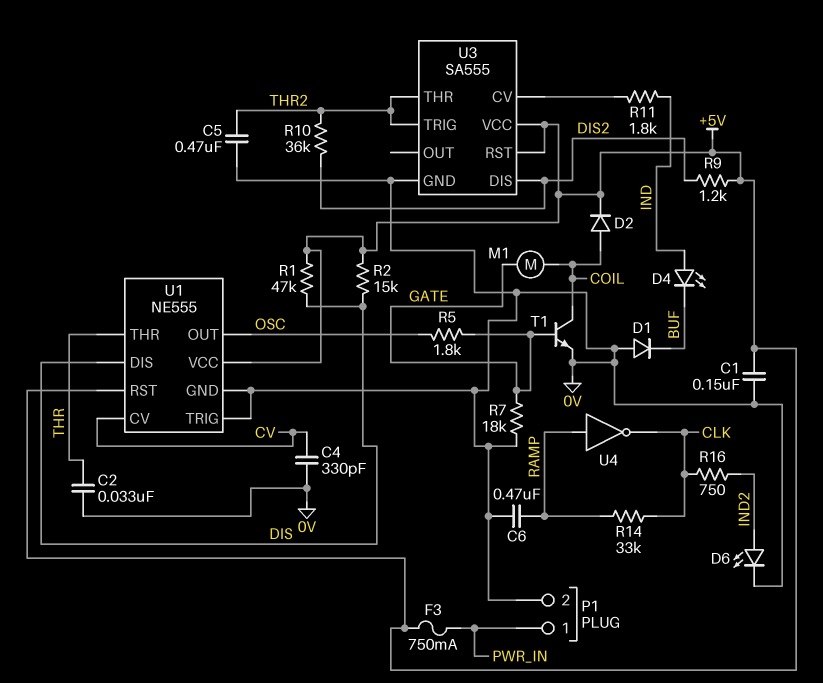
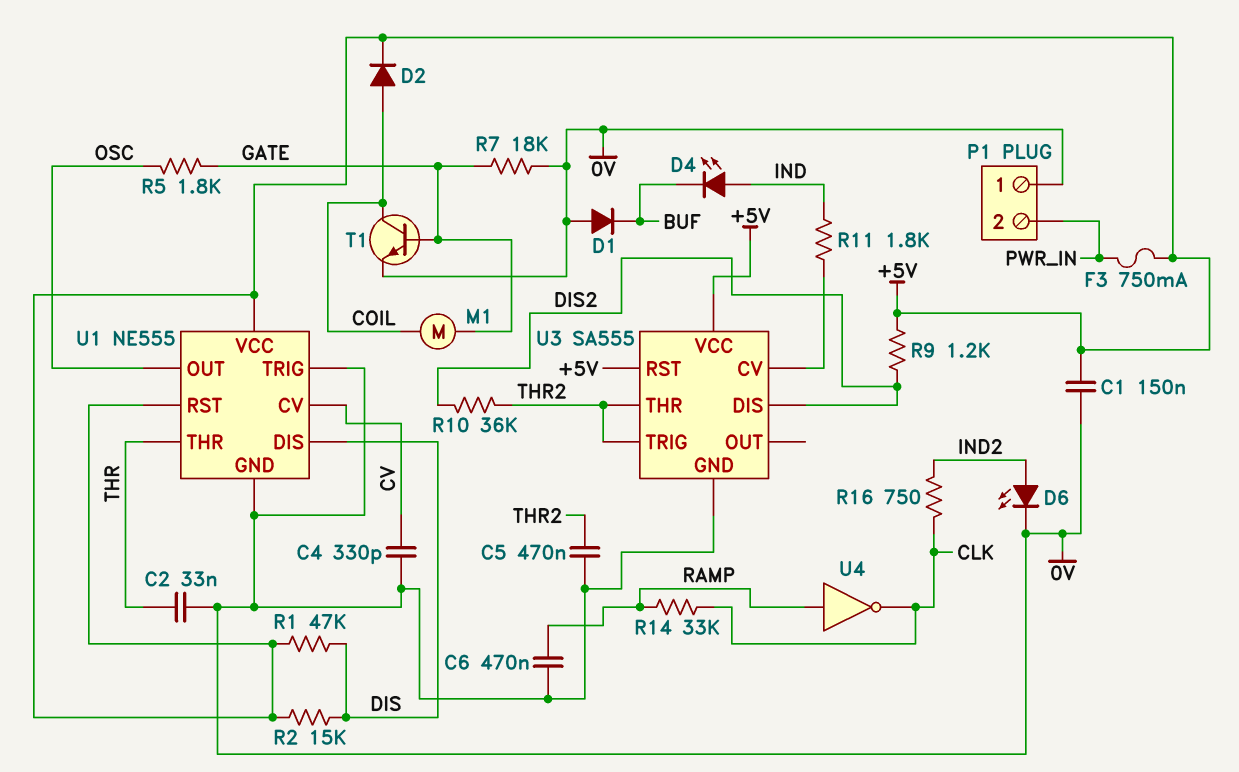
P1 pin 1: PWR_IN -> 0V
P1 pin 2: 0V -> PWR_IN

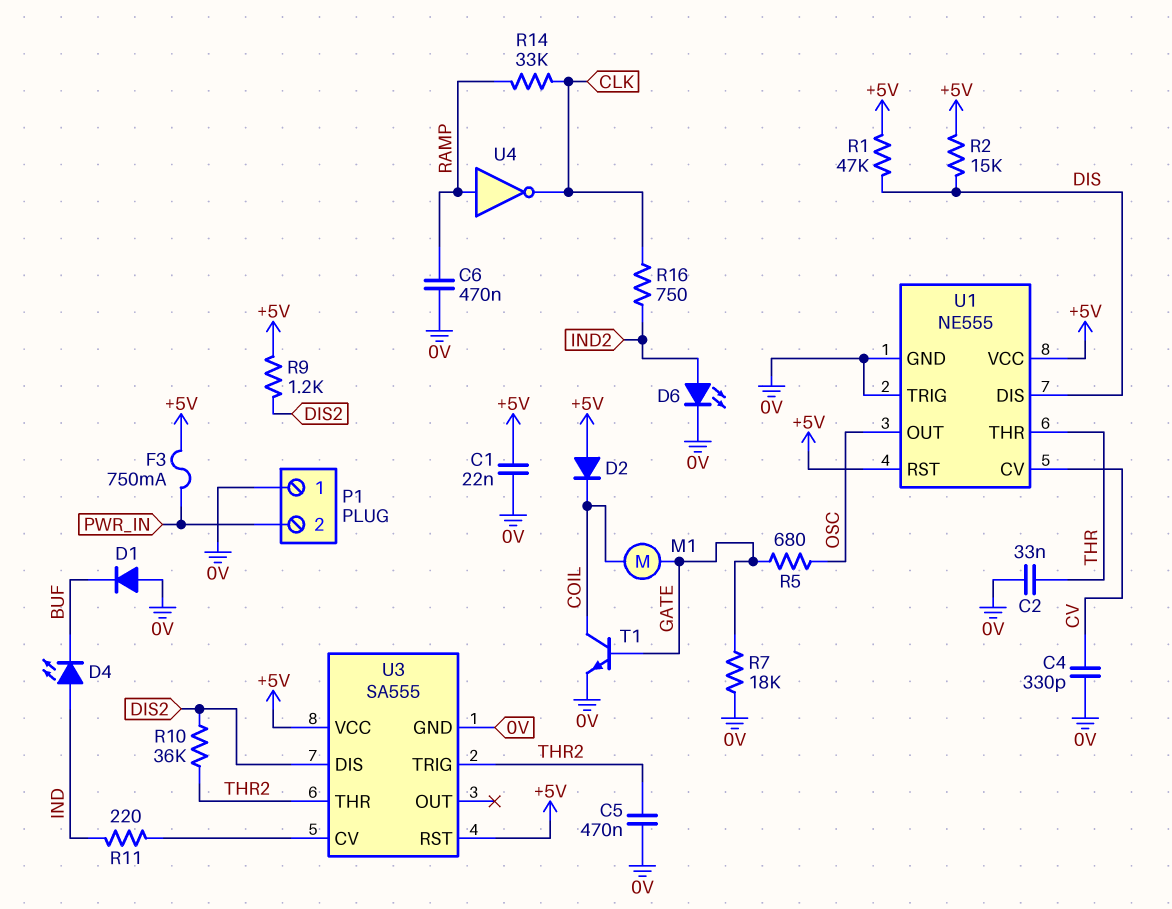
C1: 150nF (+5V, 0V) -> 22nF (+5V, 0V)
D2: diode (A COIL, K +5V) -> diode (A +5V, K COIL)
R5: 1.8k (GATE, OSC) -> 680 (GATE, OSC)
R11: 1.8k (IND, U3/CV) -> 220 (IND, U3/CV)

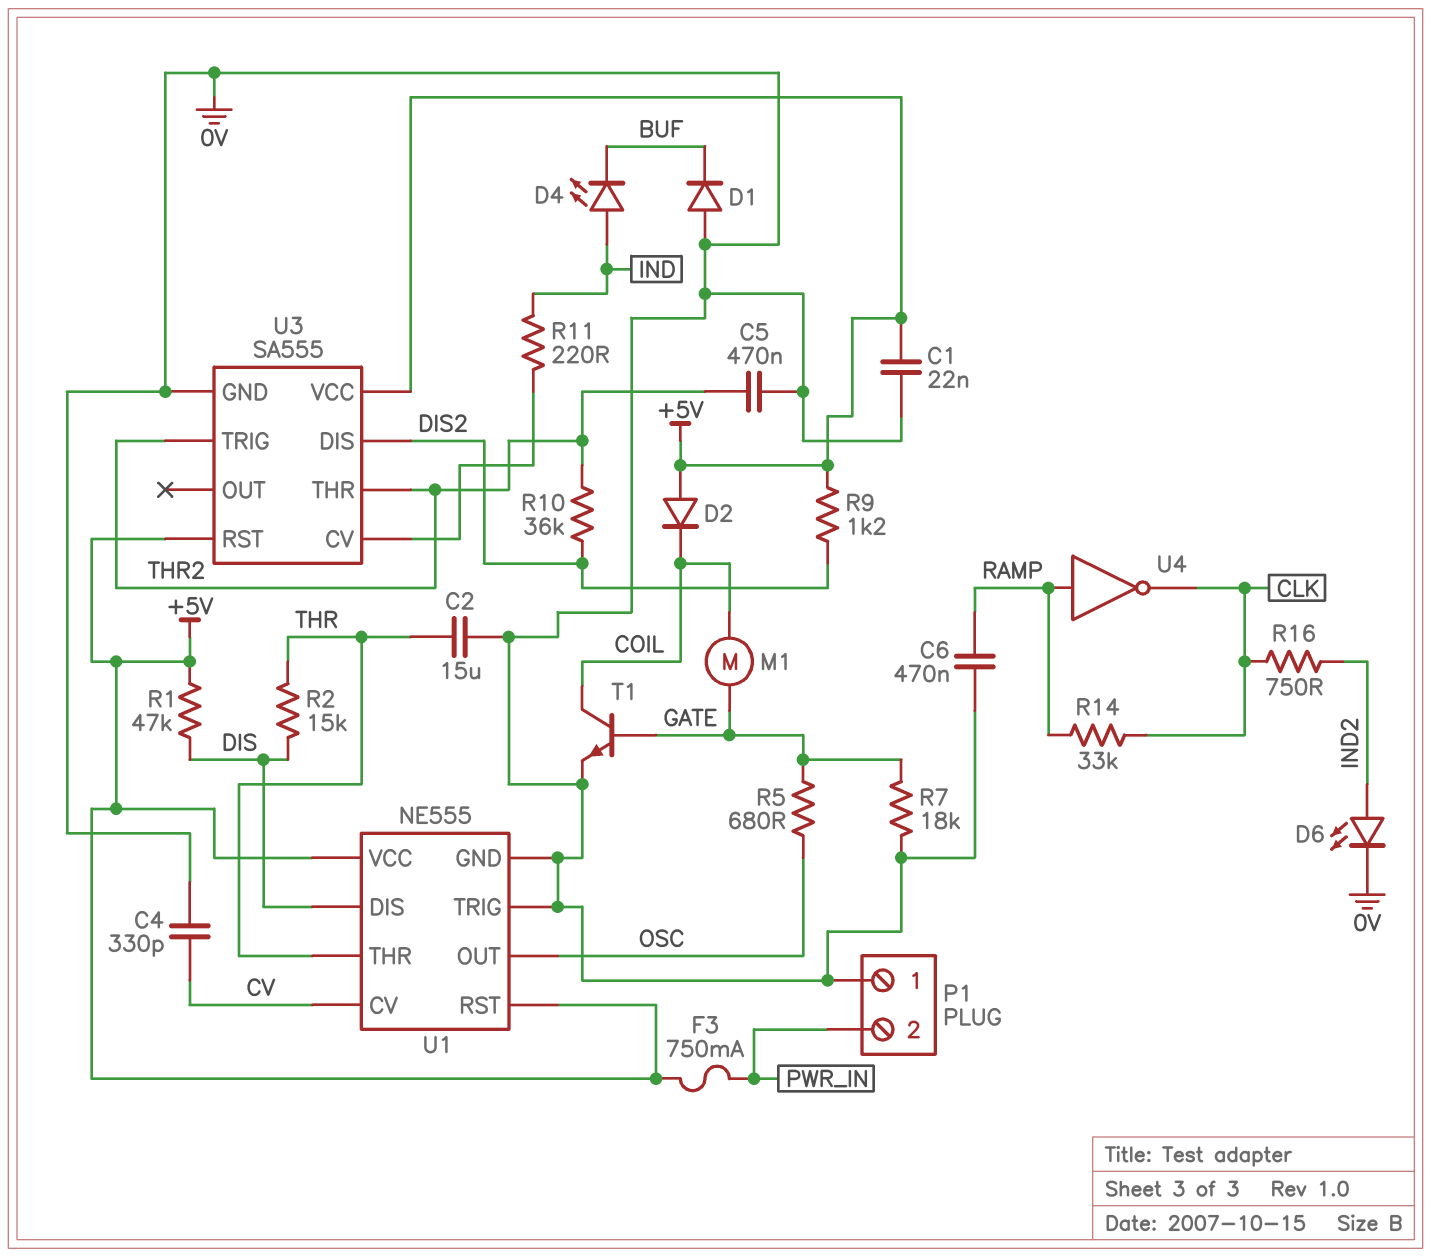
C2: 33nF (0V, THR) -> 15uF (0V, THR)
R2: 15k (+5V, DIS) -> 15k (DIS, THR)

